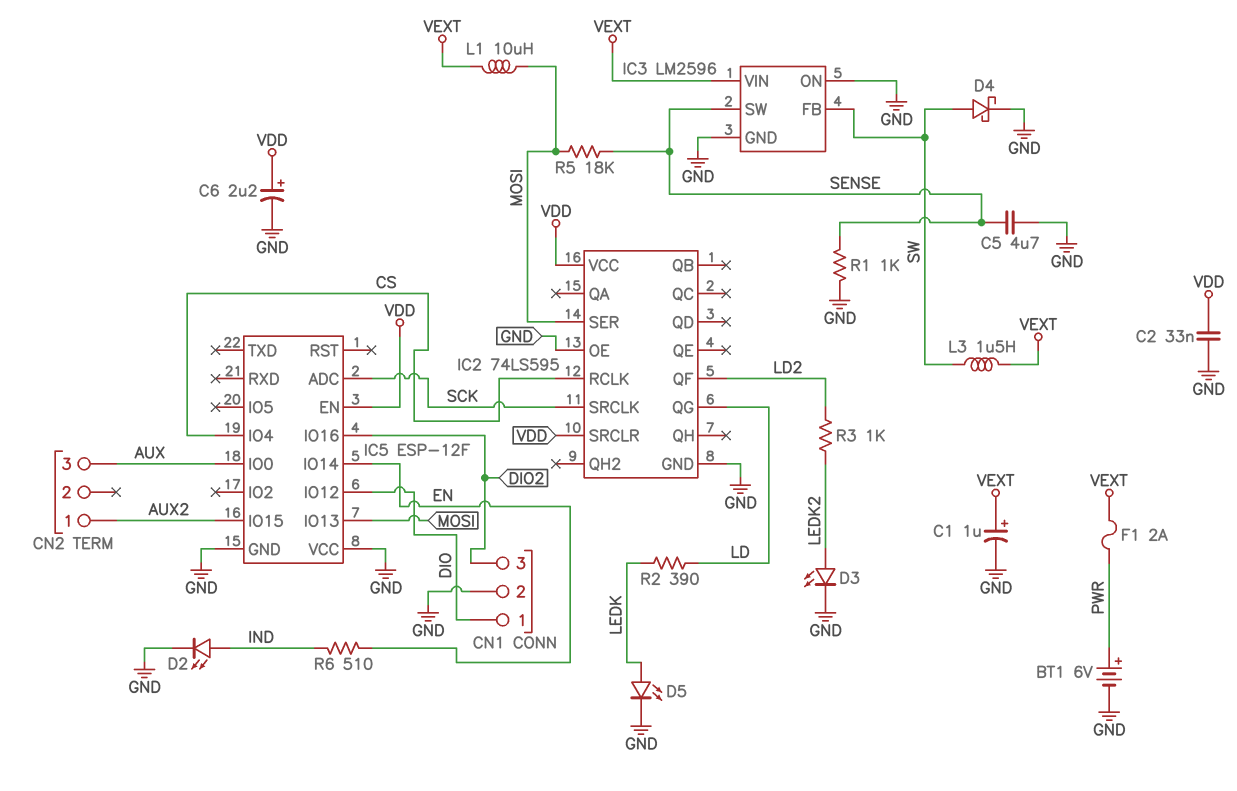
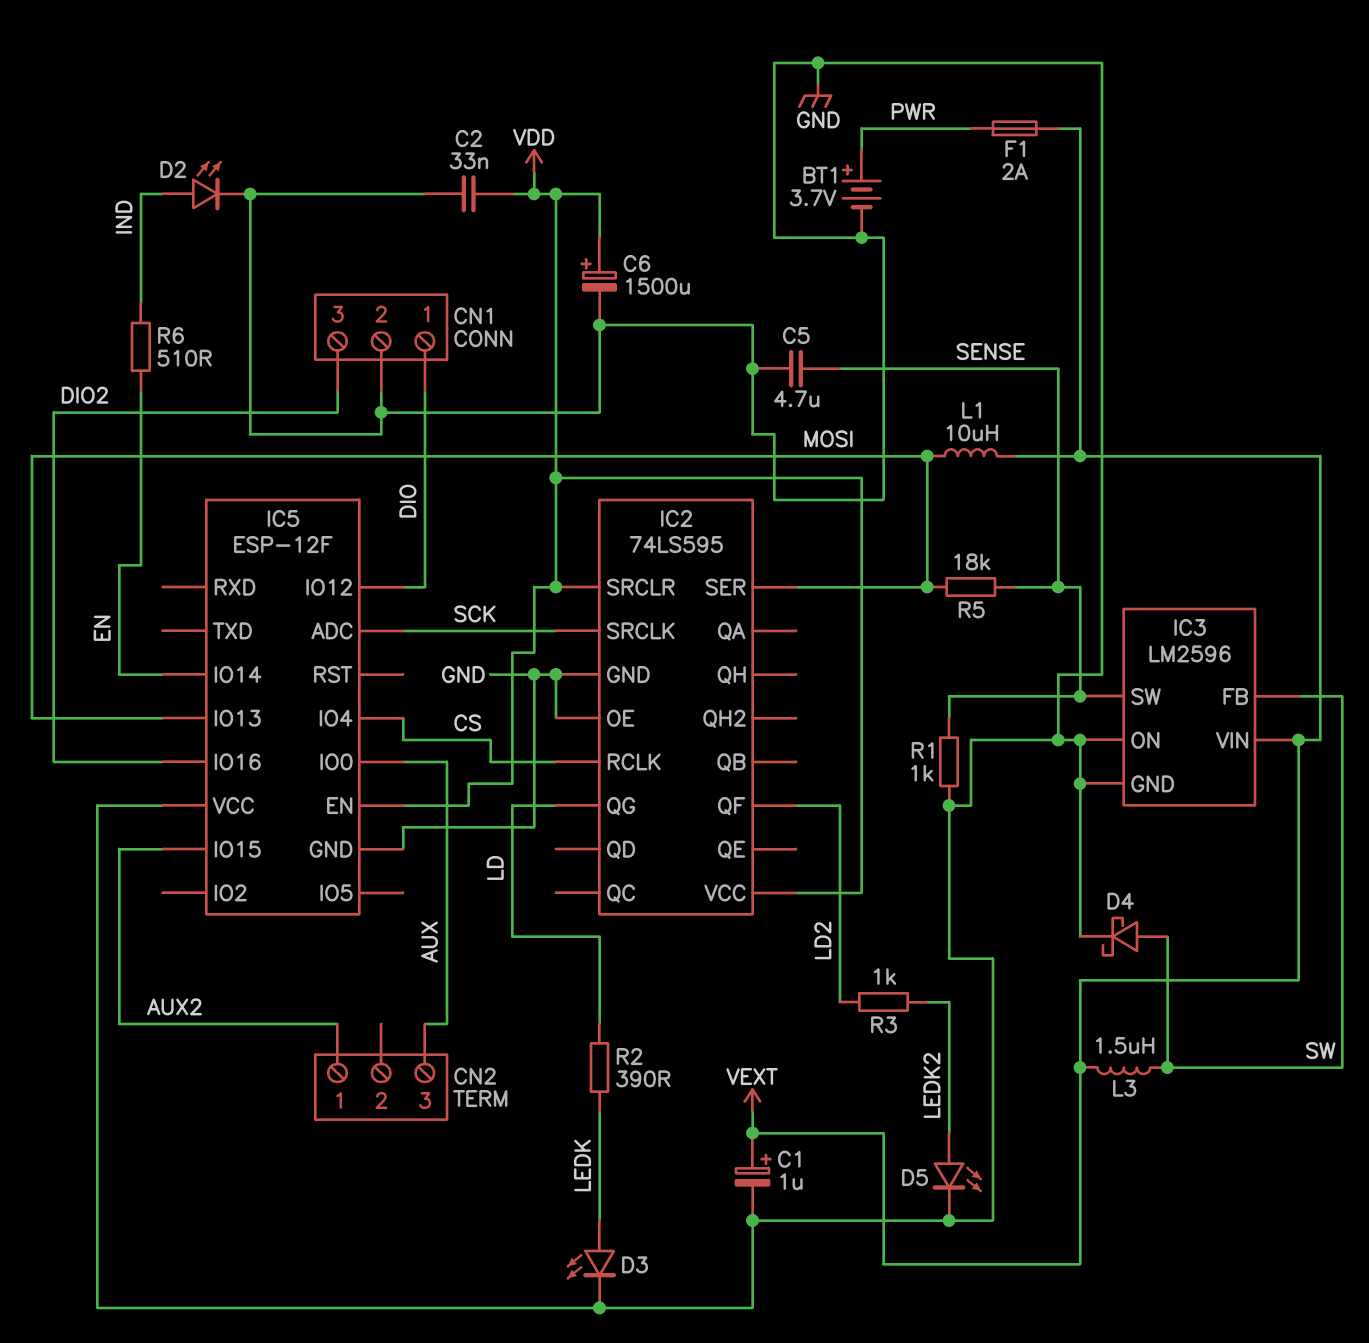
BT1: 6V (plus PWR, minus GND) -> 3.7V (plus PWR, minus GND)
C6: 2.2uF (plus VDD, minus GND) -> 1500uF (plus VDD, minus GND)
D3: LED (A LEDK2, K GND) -> LED (A LEDK, K GND)
D5: LED (A LEDK, K GND) -> LED (A LEDK2, K GND)

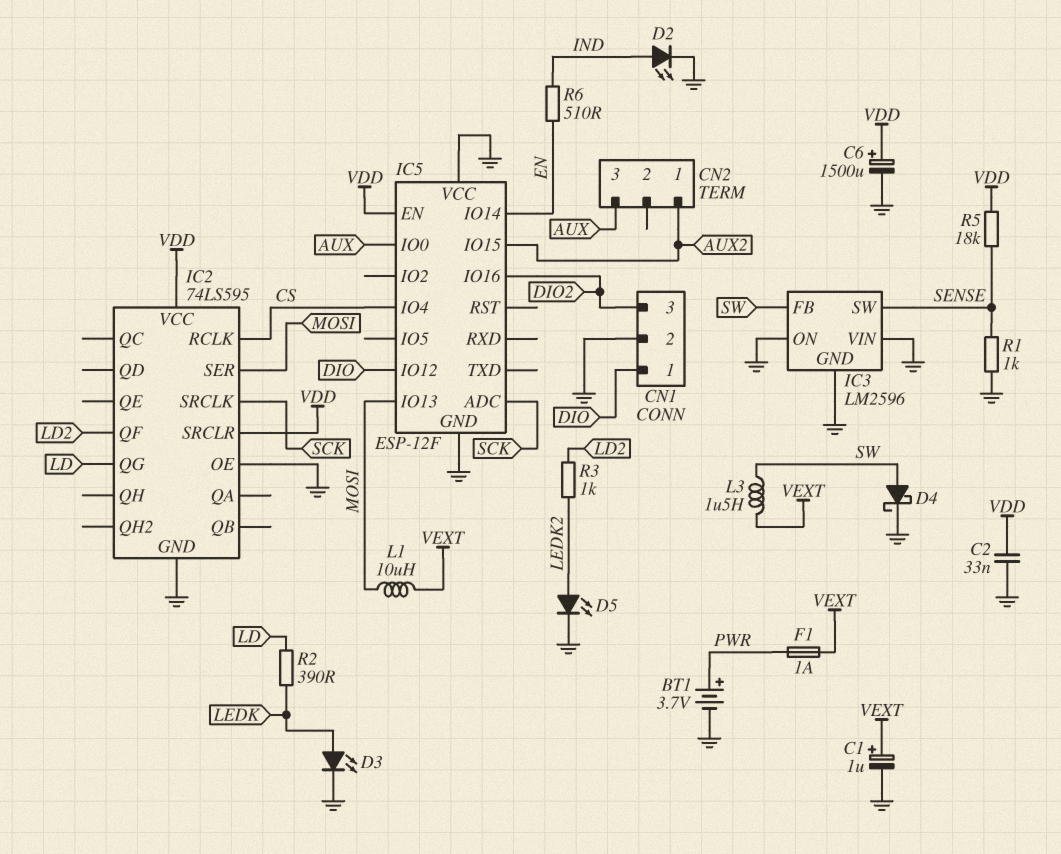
C5: 4.7uF (GND, SENSE) -> none
F1: 2A (PWR, VEXT) -> 1A (PWR, VEXT)
IC3 pin VIN: VEXT -> GND
R5: 18k (MOSI, SENSE) -> 18k (SENSE, VDD)

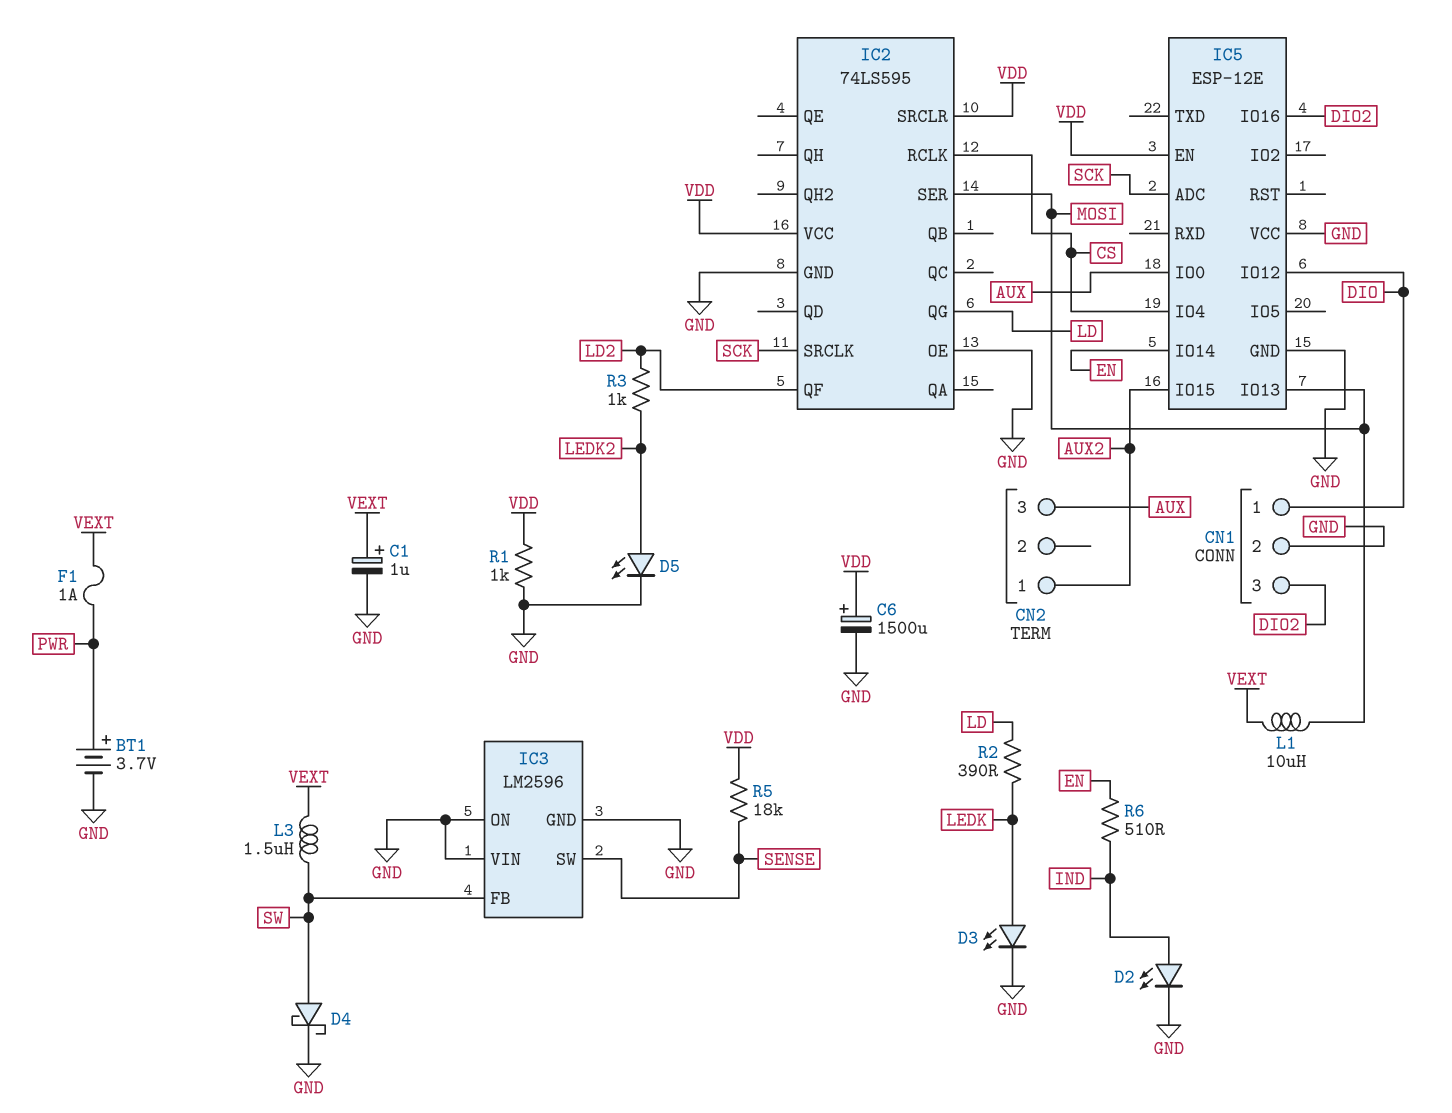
C2: 33nF (GND, VDD) -> none
IC5: ESP-12F -> ESP-12E
R1: 1k (GND, SENSE) -> 1k (GND, VDD)

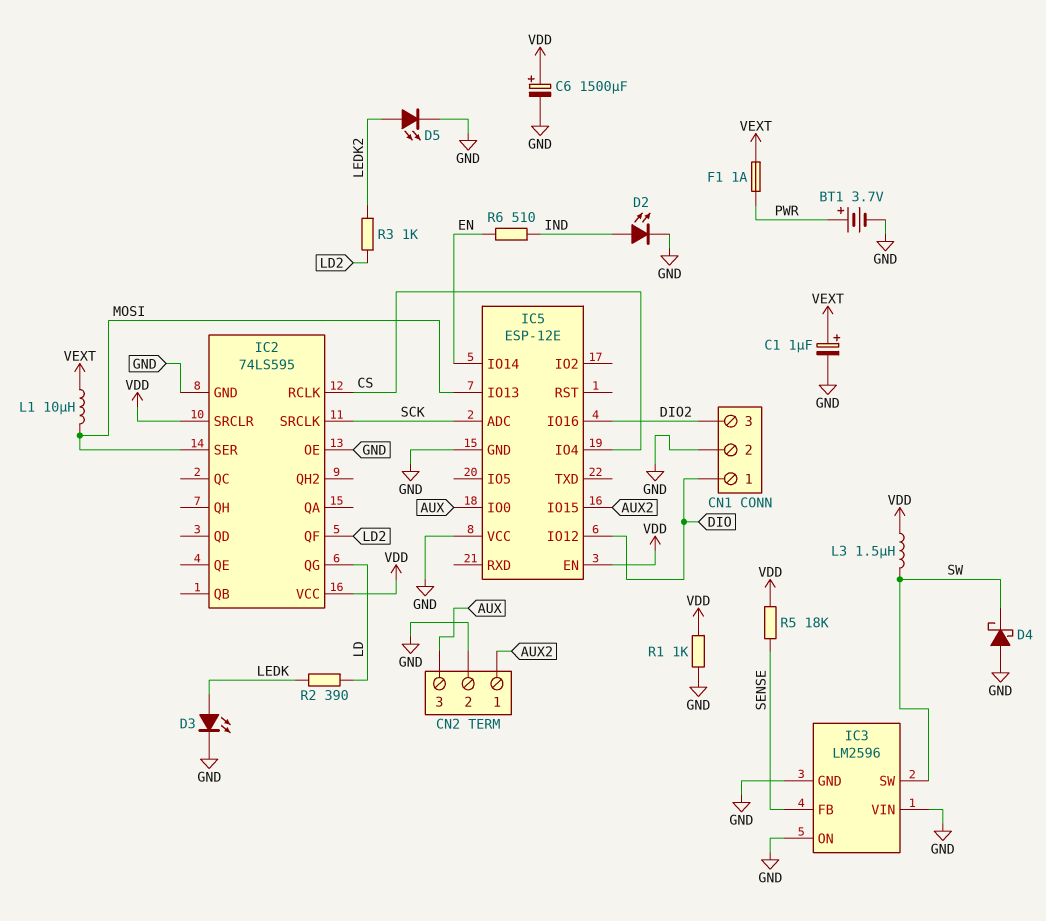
CN2 pin 2: none -> GND
D4: schottky (A SW, K GND) -> schottky (A GND, K SW)
IC3 pin FB: SW -> SENSE
IC3 pin SW: SENSE -> SW
L3: 1.5uH (SW, VEXT) -> 1.5uH (SW, VDD)

